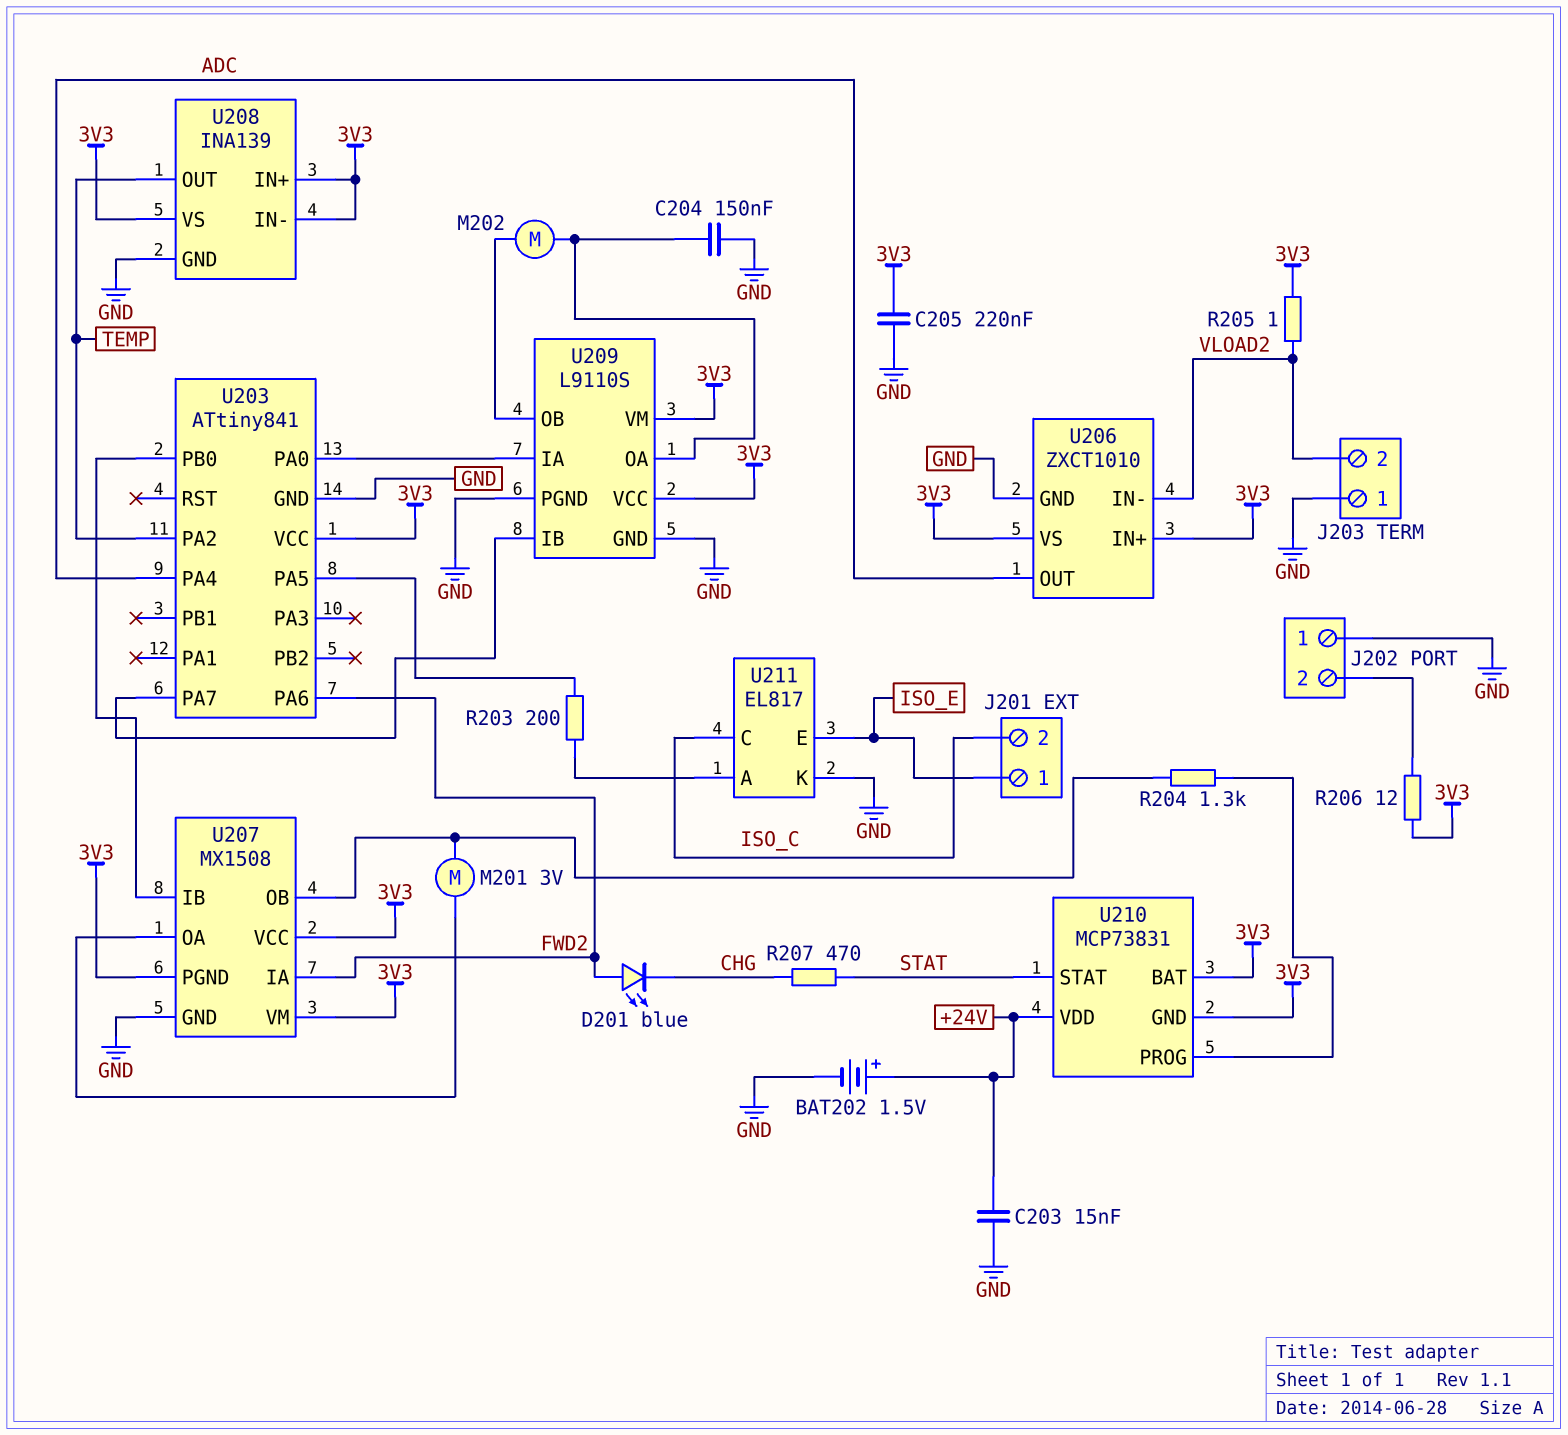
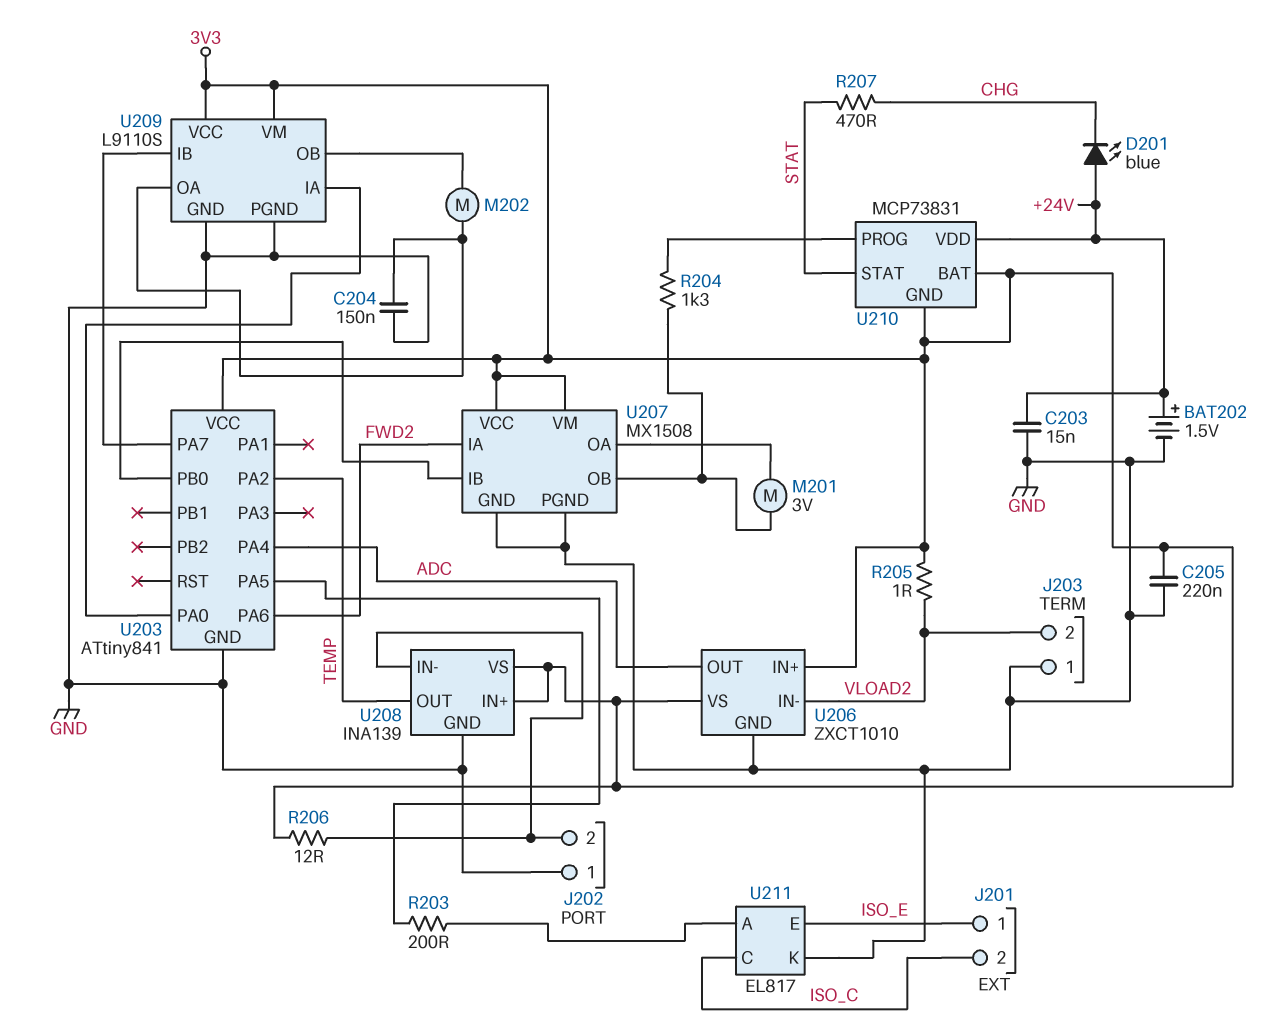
D201: LED blue (A FWD2, K CHG) -> LED blue (A +24V, K CHG)
U207 pin PGND: 3V3 -> GND
U208 pin IN-: 3V3 -> J202/2

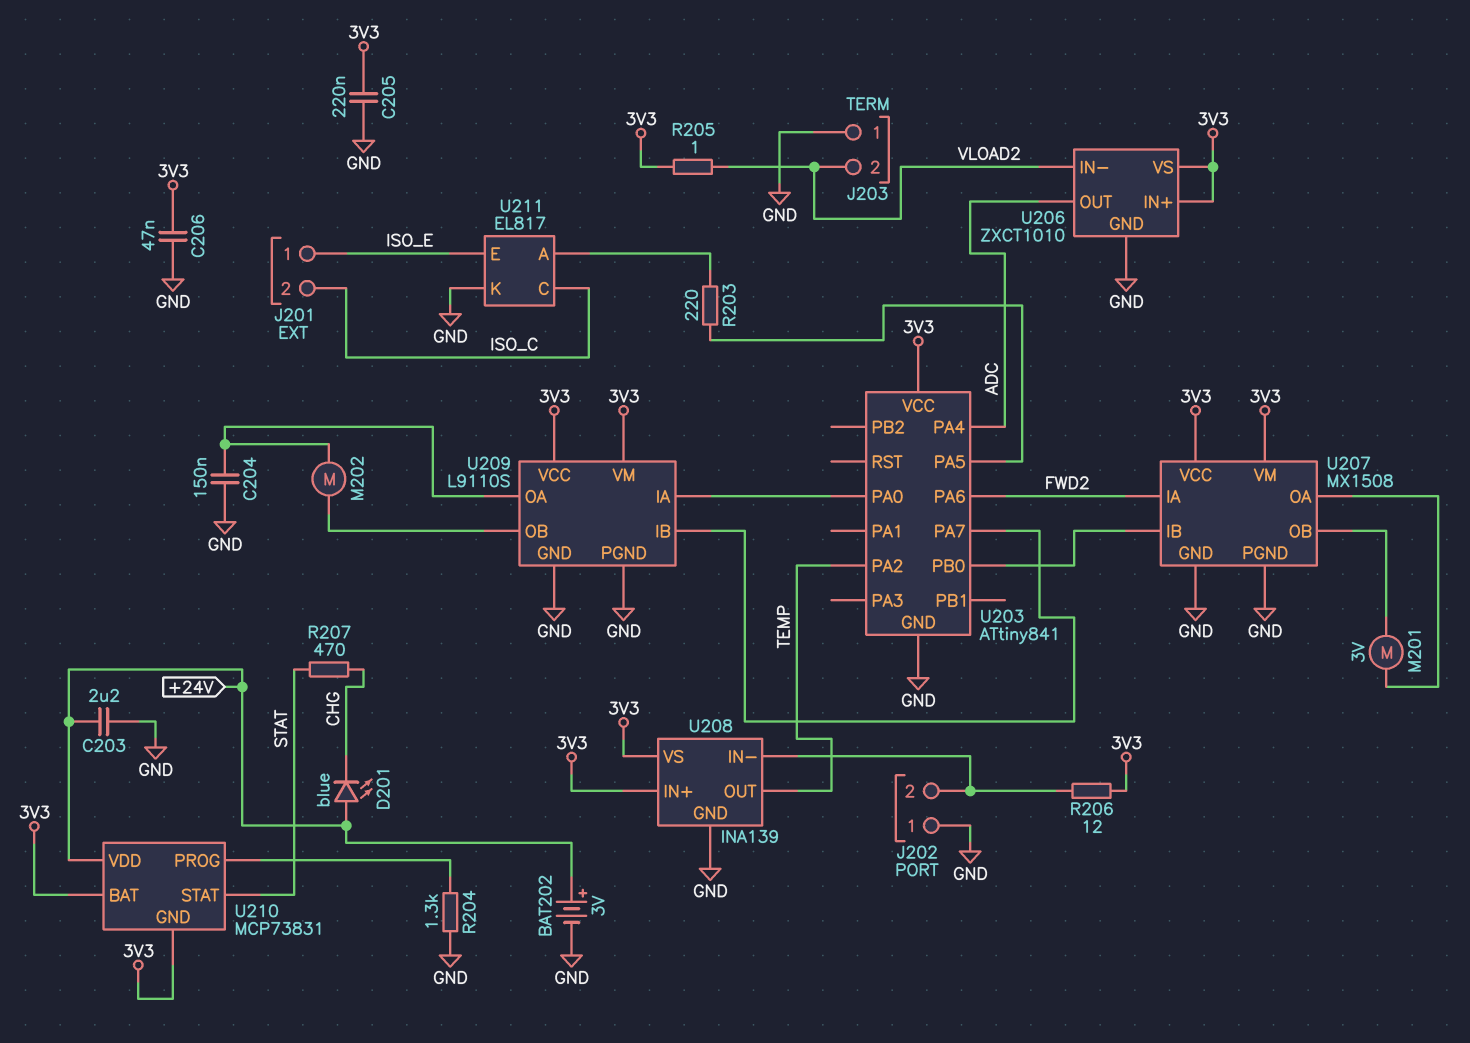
BAT202: 1.5V (plus +24V, minus GND) -> 3V (plus +24V, minus GND)
C203: 15nF (+24V, GND) -> 2.2uF (+24V, GND)
C206: none -> 47nF (3V3, GND)
R203: 200 (U203/PA5, U211/A) -> 220 (U203/PA5, U211/A)
R204: 1.3k (U207/OB, U210/PROG) -> 1.3k (GND, U210/PROG)

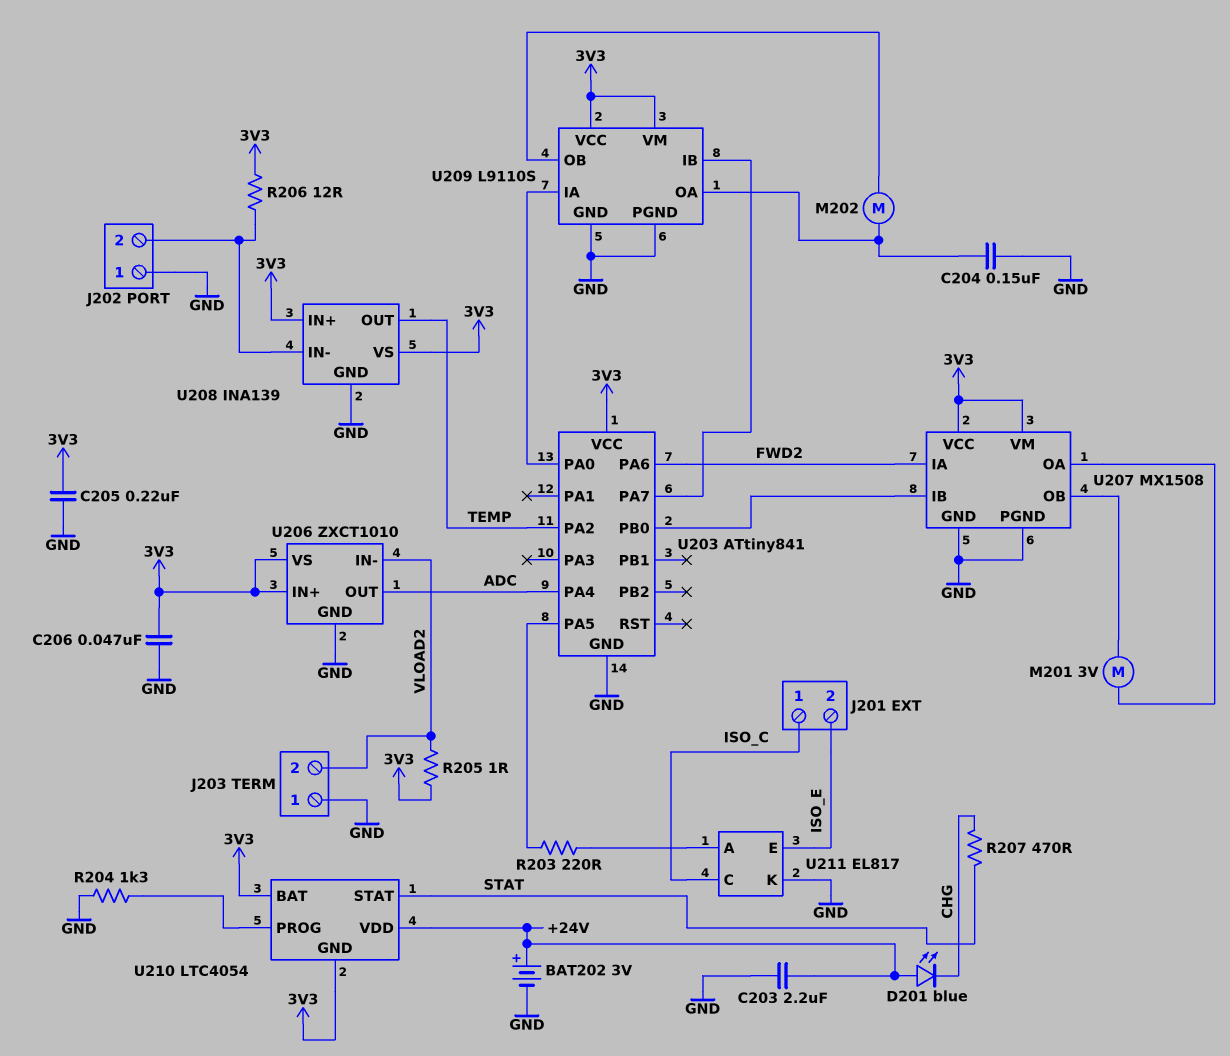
J201 pin 1: ISO_E -> ISO_C
J201 pin 2: ISO_C -> ISO_E
U210: MCP73831 -> LTC4054

